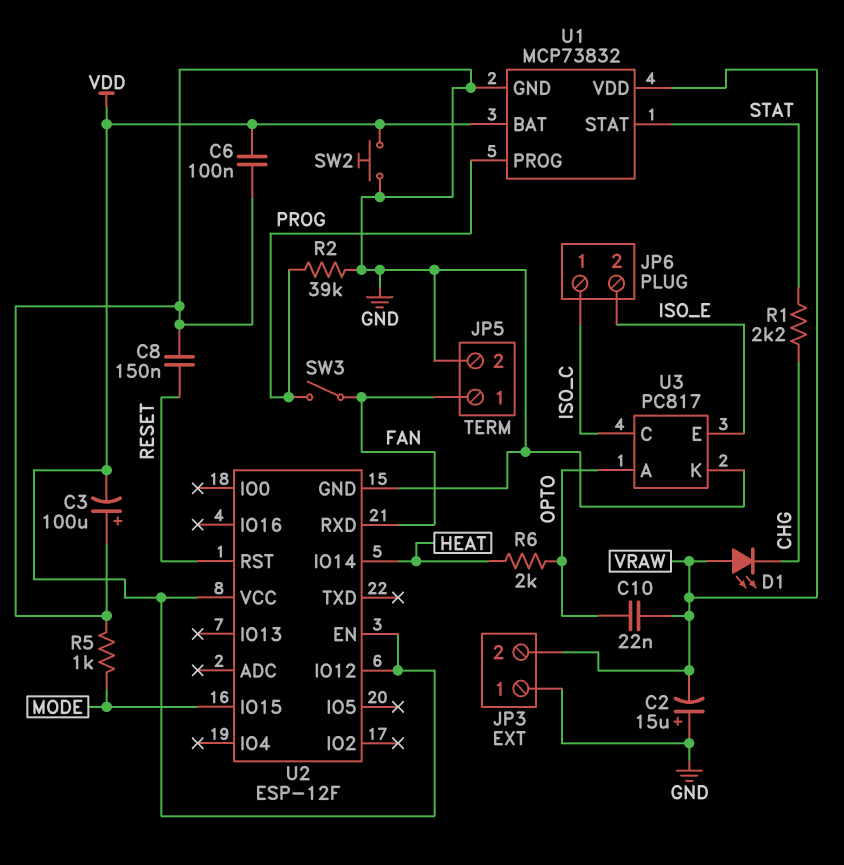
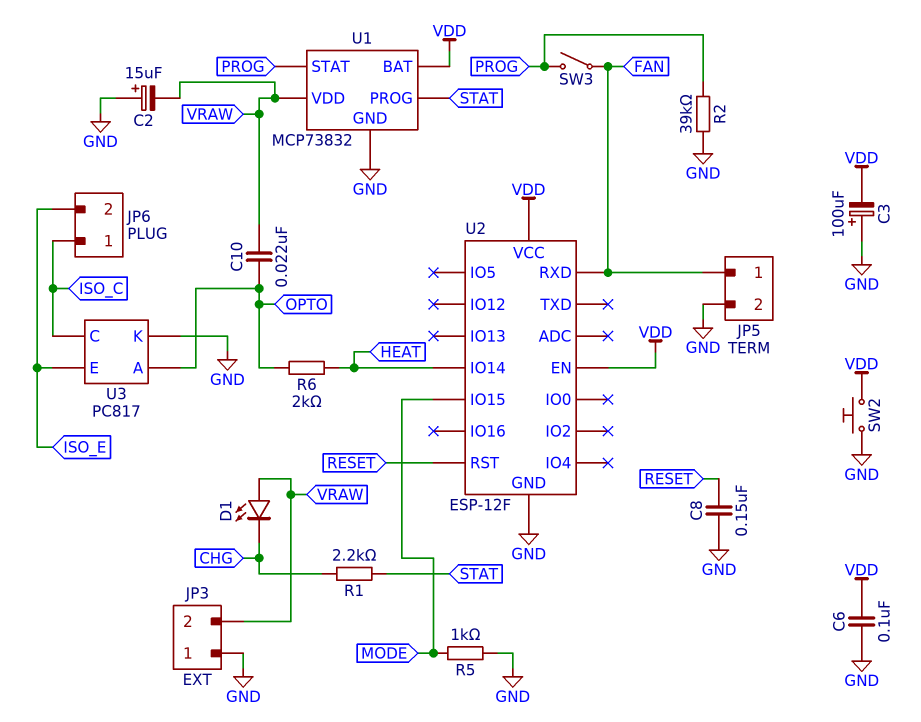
U1 pin PROG: PROG -> STAT
U1 pin STAT: STAT -> PROG
U2 pin IO12: VDD -> none

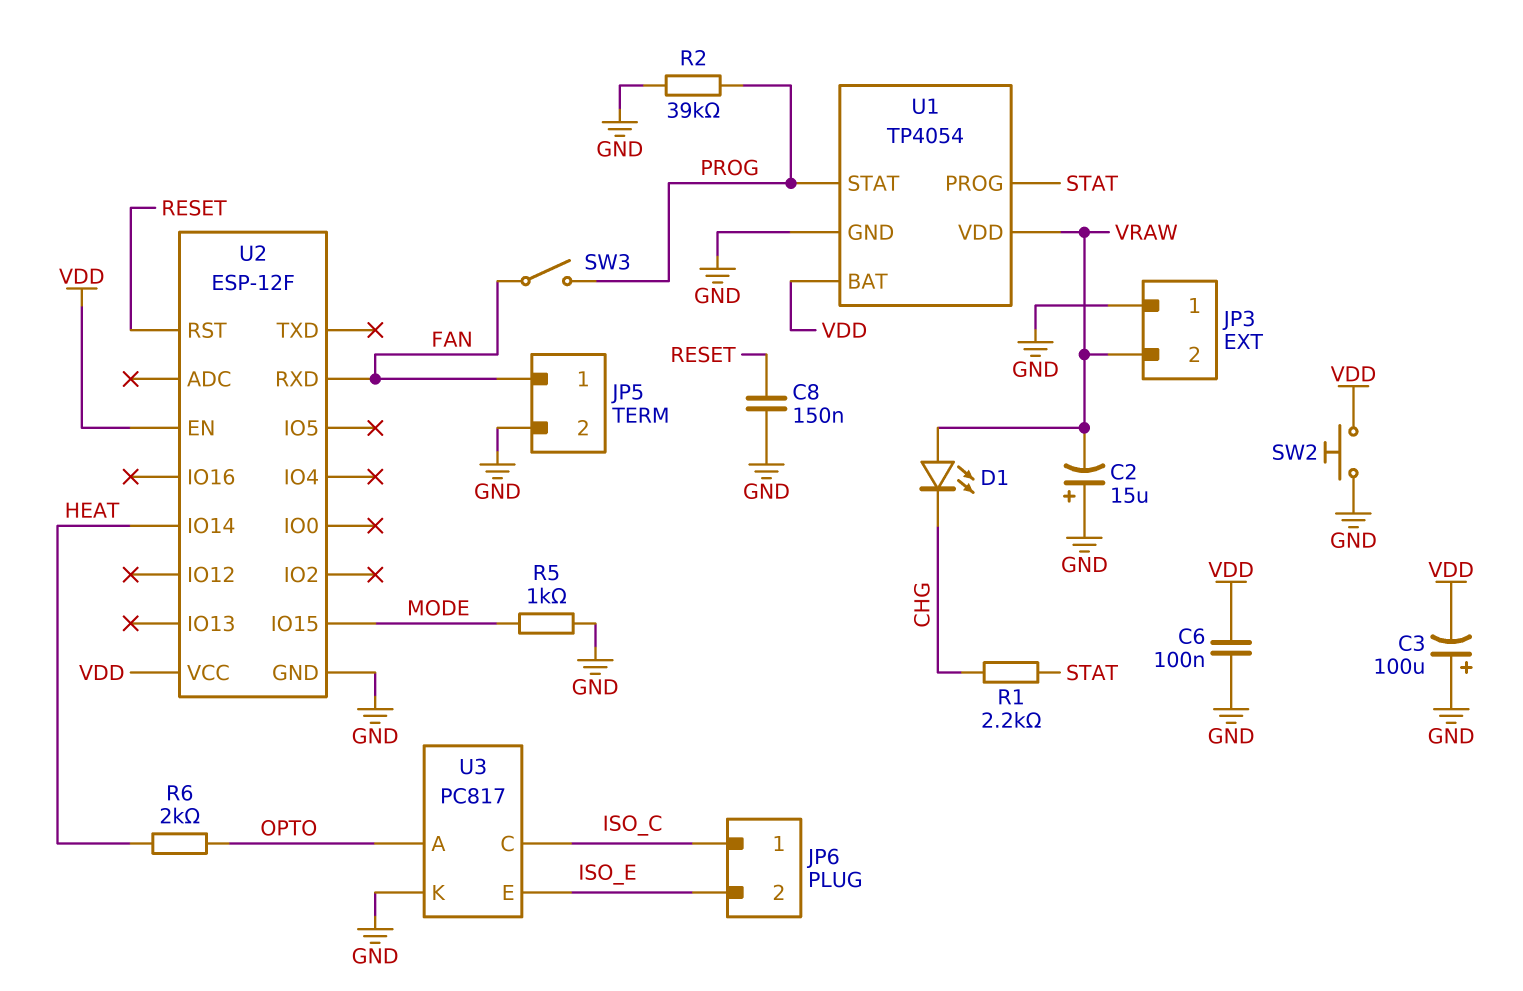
C10: 22nF (OPTO, VRAW) -> none
U1: MCP73832 -> TP4054

